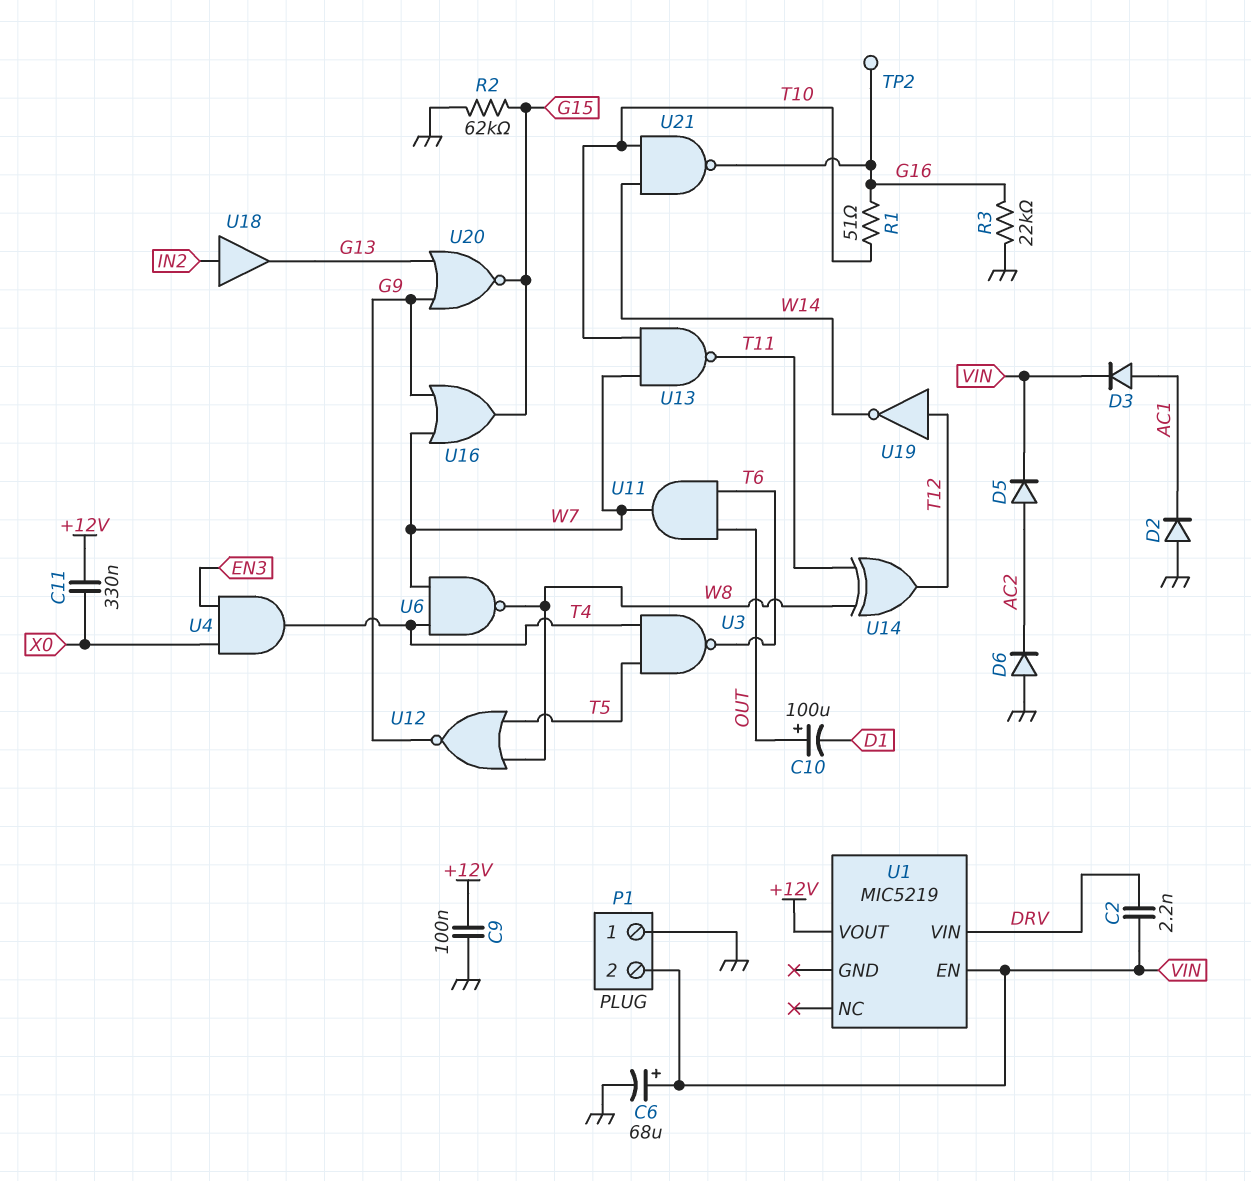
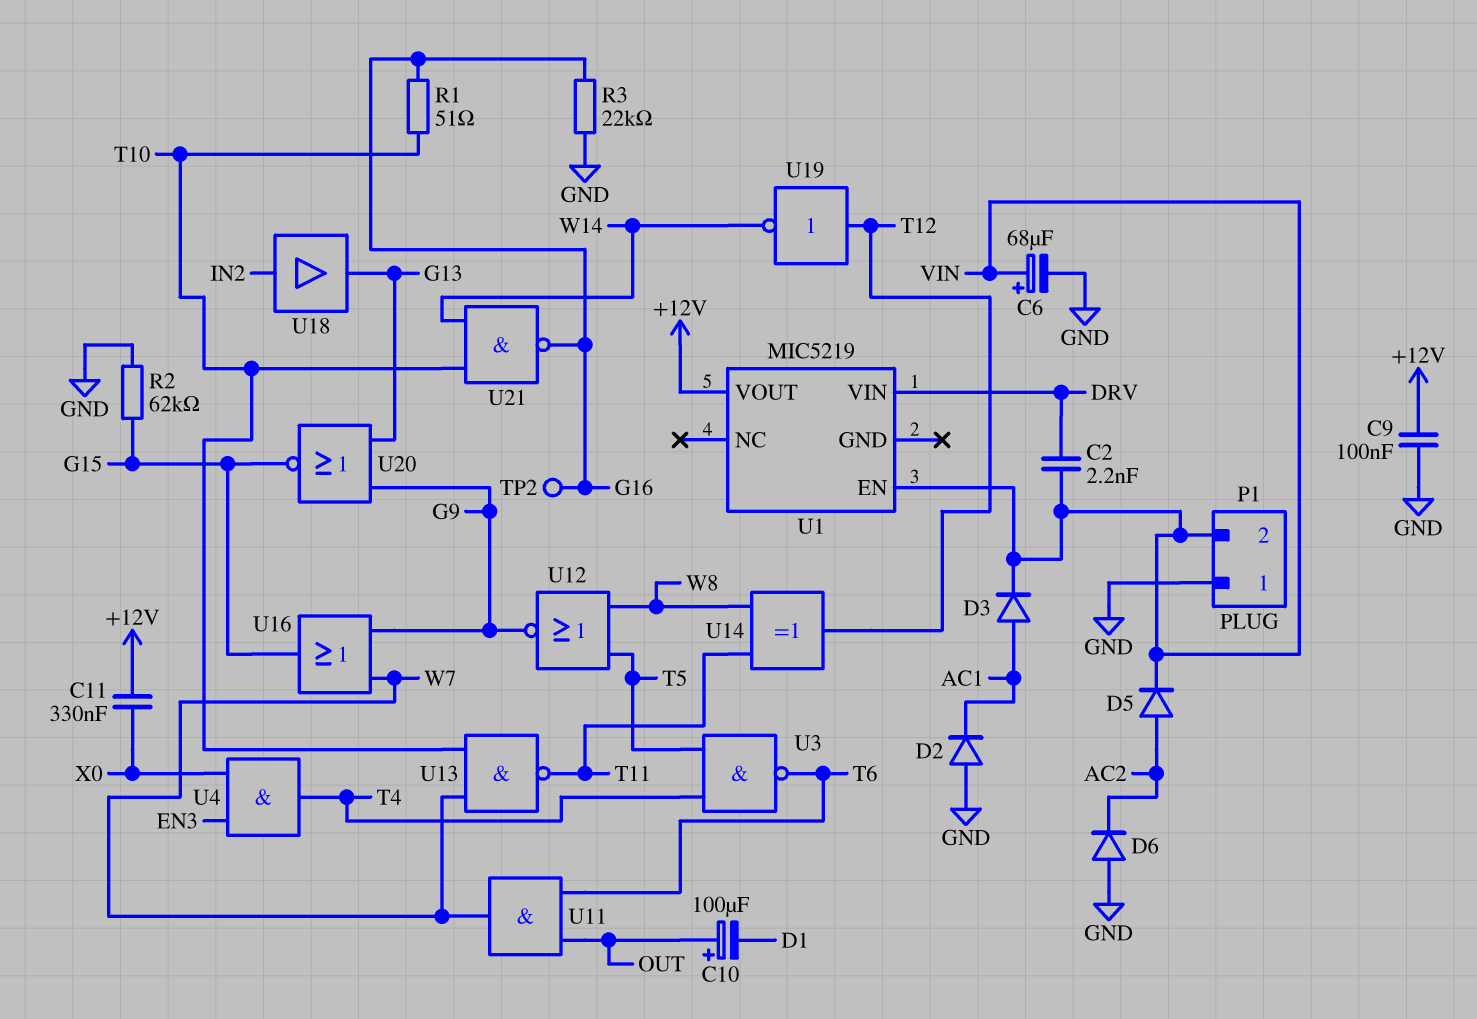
U6: NAND (in T4, in W7, out W8) -> none

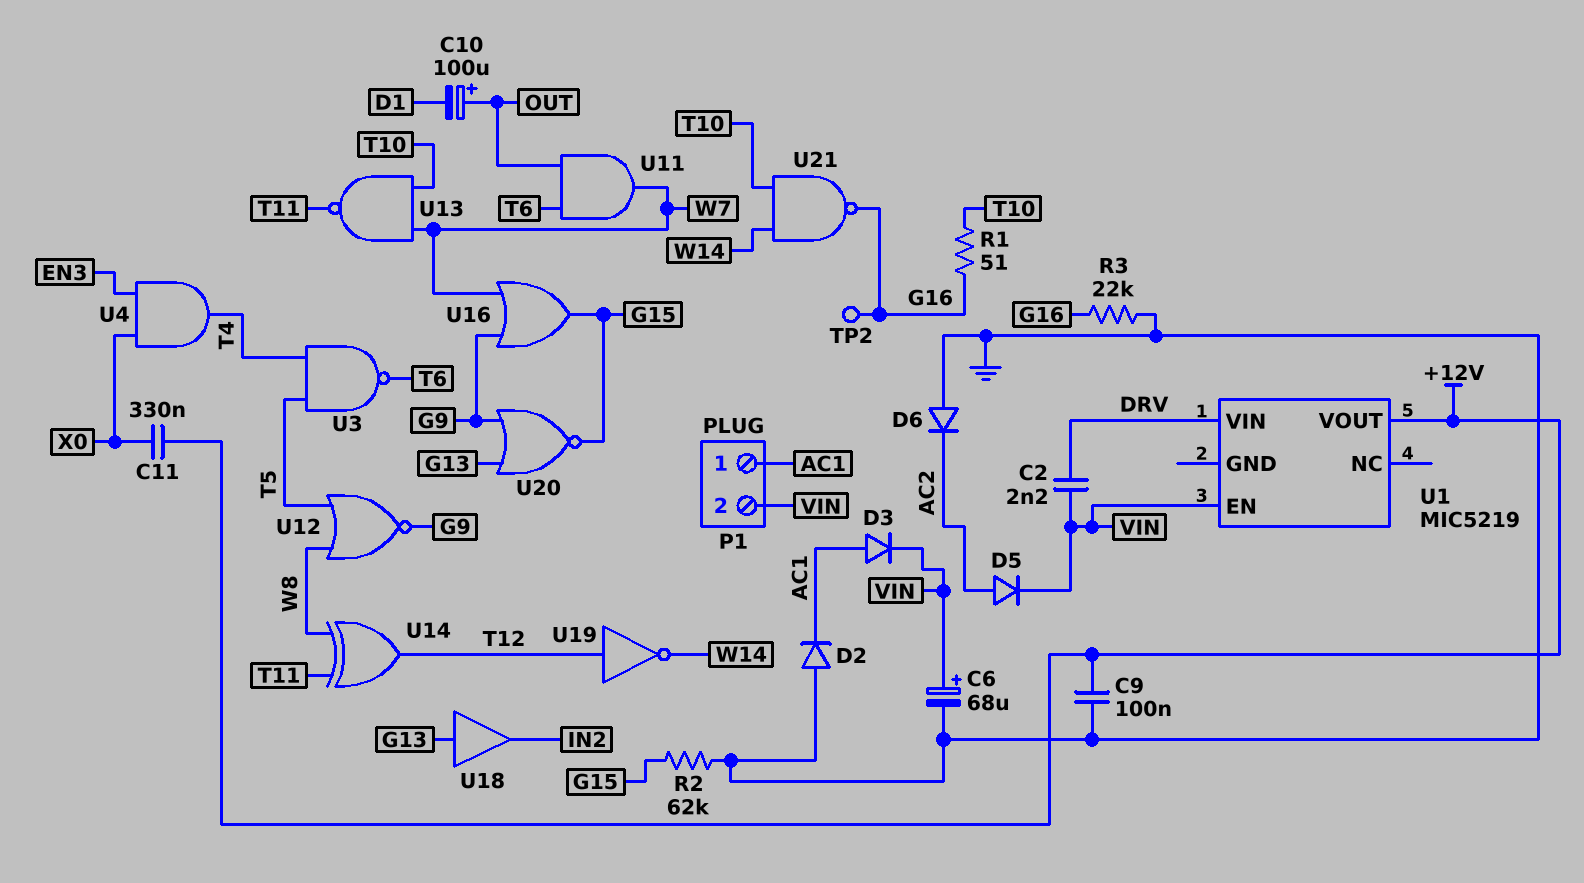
P1 pin 1: GND -> AC1
U18: buffer (in IN2, out G13) -> buffer (in G13, out IN2)

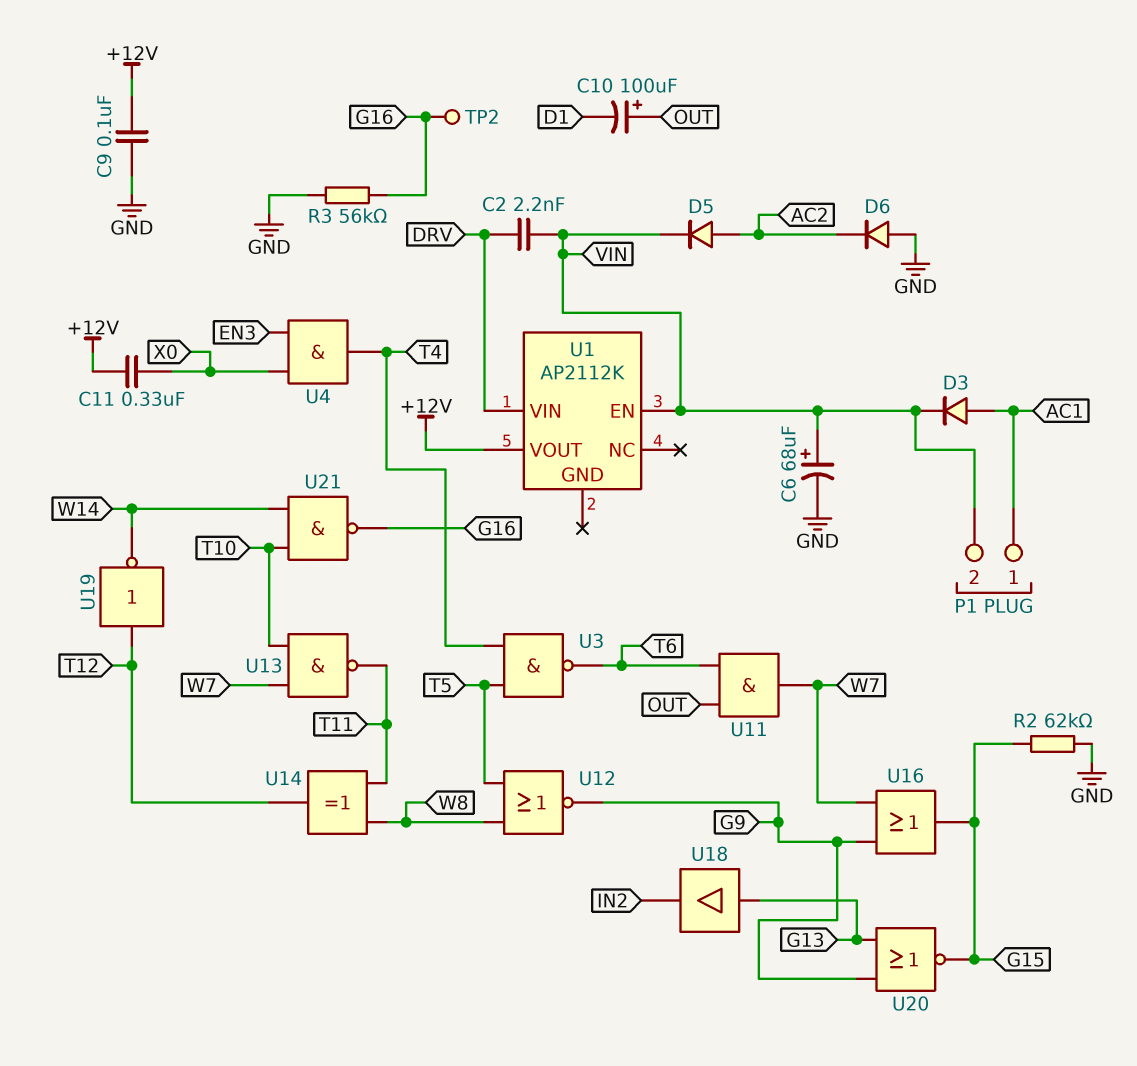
D2: diode (A GND, K AC1) -> none
R1: 51 (G16, T10) -> none
R3: 22k (G16, GND) -> 56k (G16, GND)
U1: MIC5219 -> AP2112K

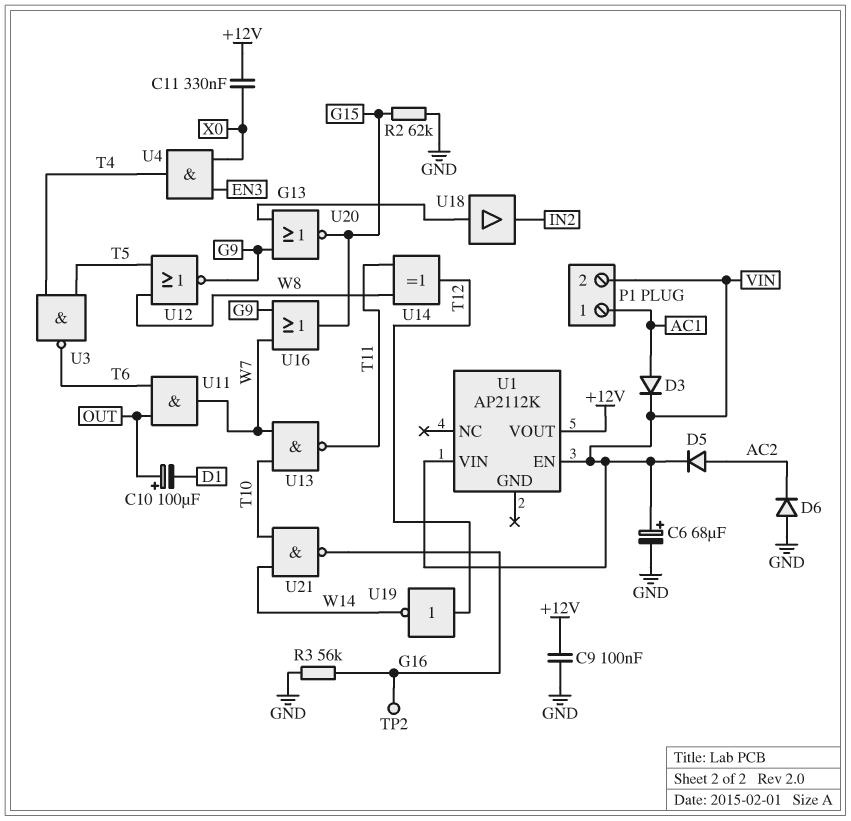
C2: 2.2nF (DRV, VIN) -> none
U1 pin VIN: DRV -> VIN

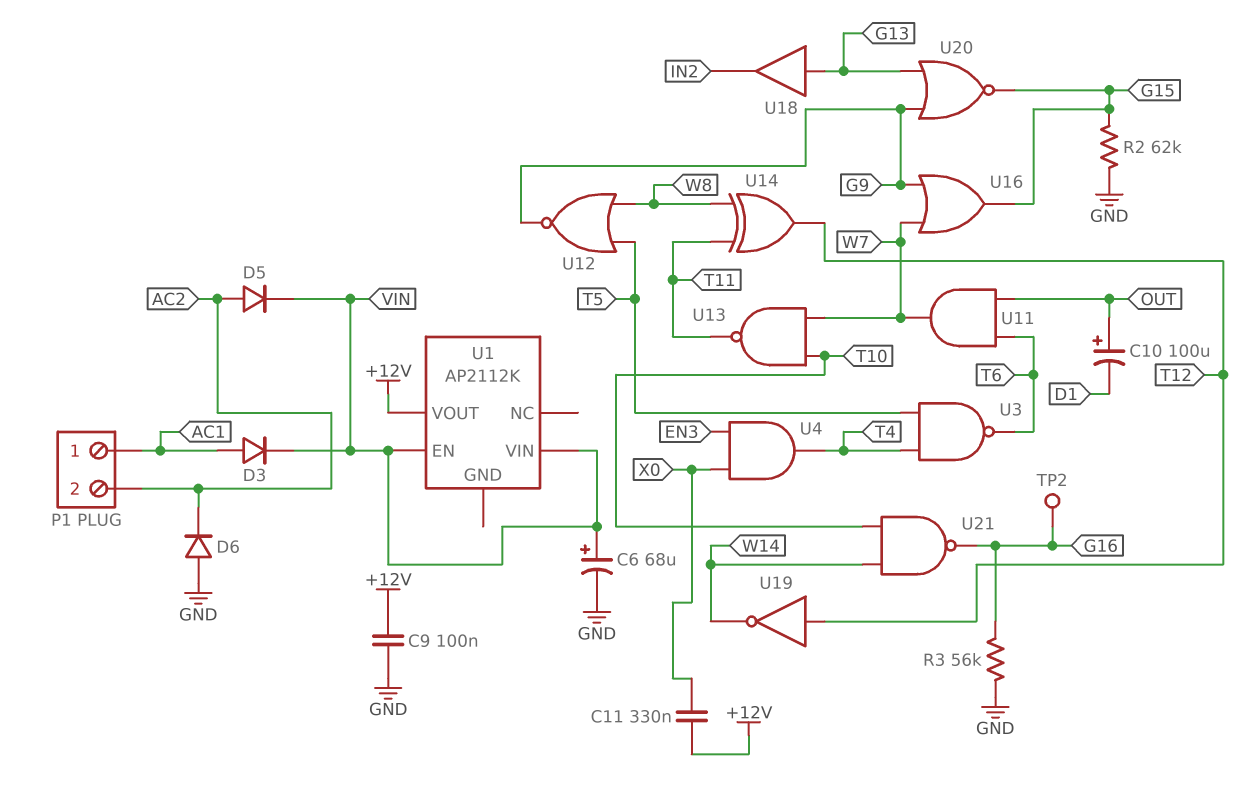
P1 pin 2: VIN -> AC2

